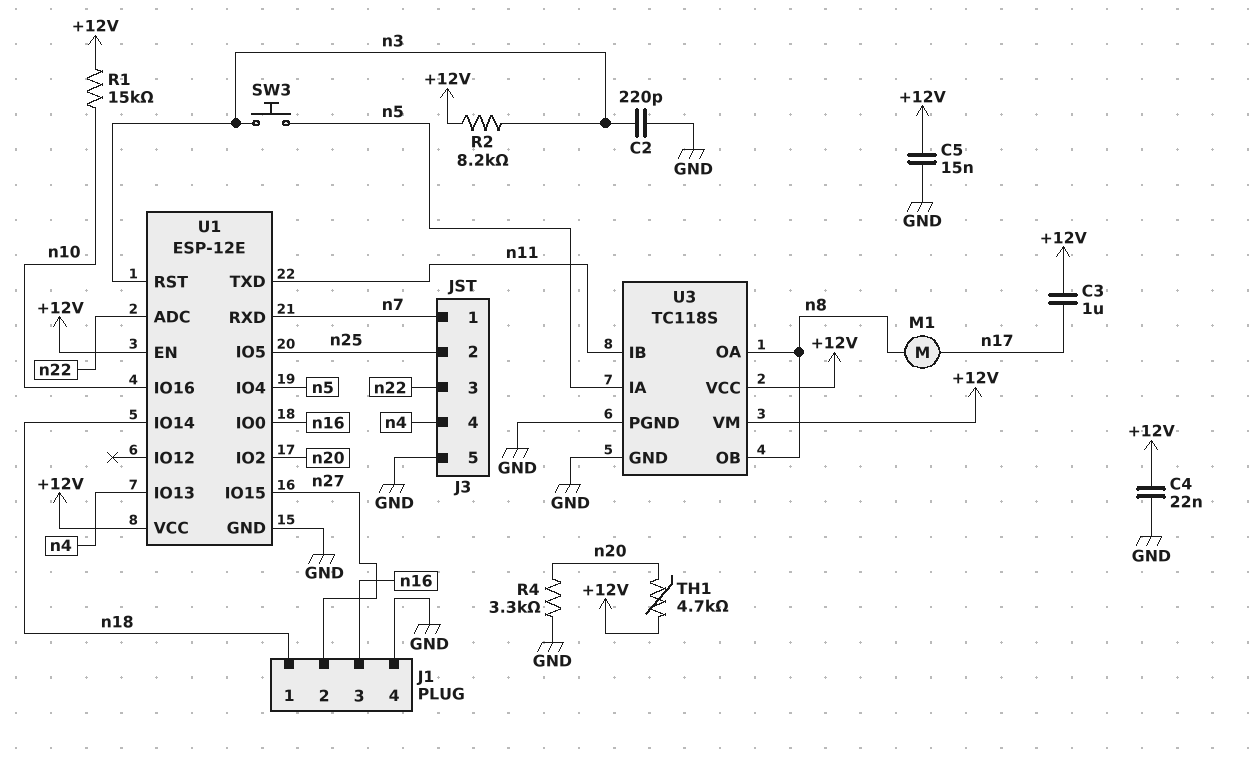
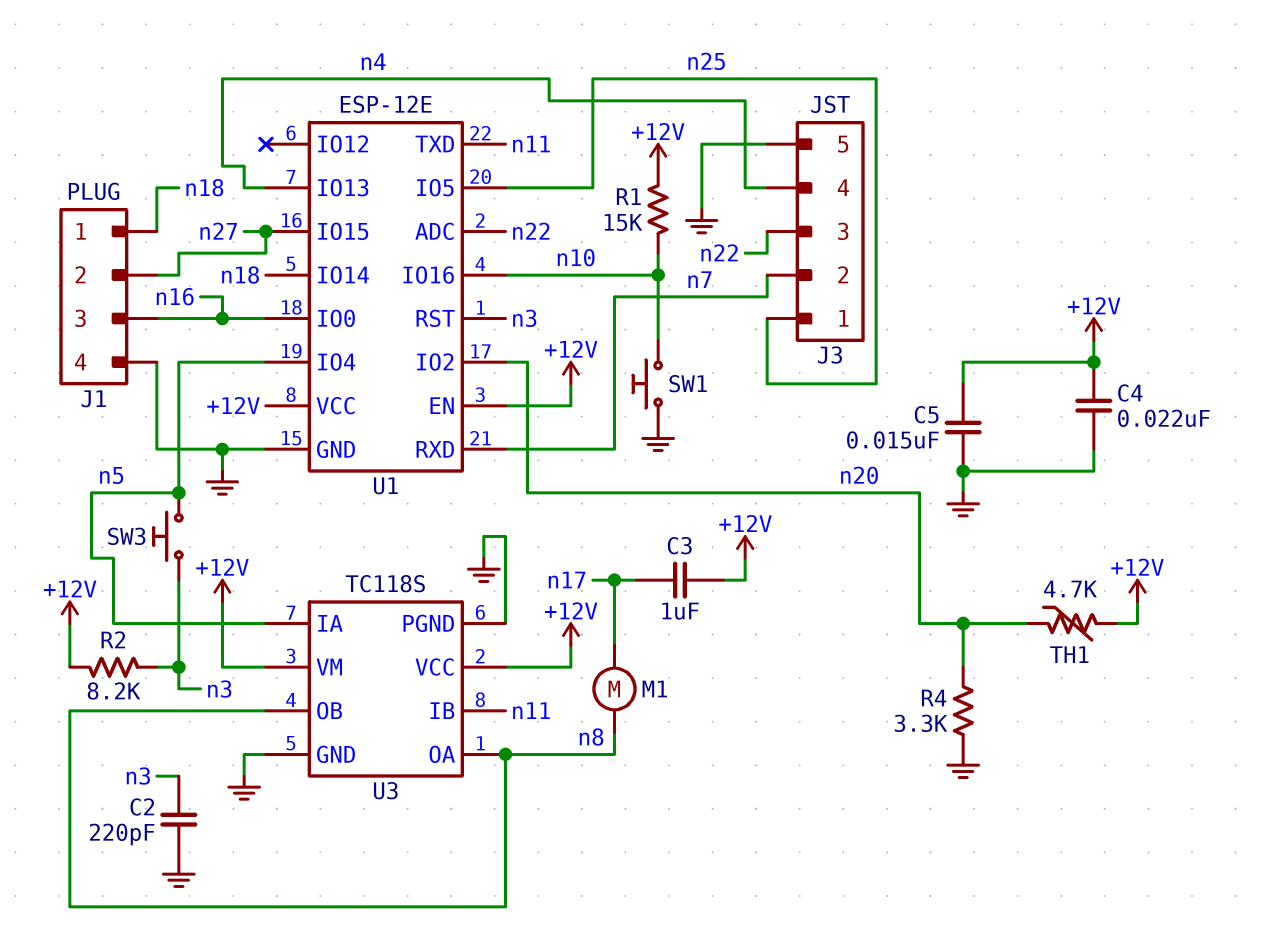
J3 pin 1: n7 -> n25
J3 pin 2: n25 -> n7
SW1: none -> button (GND, n10)

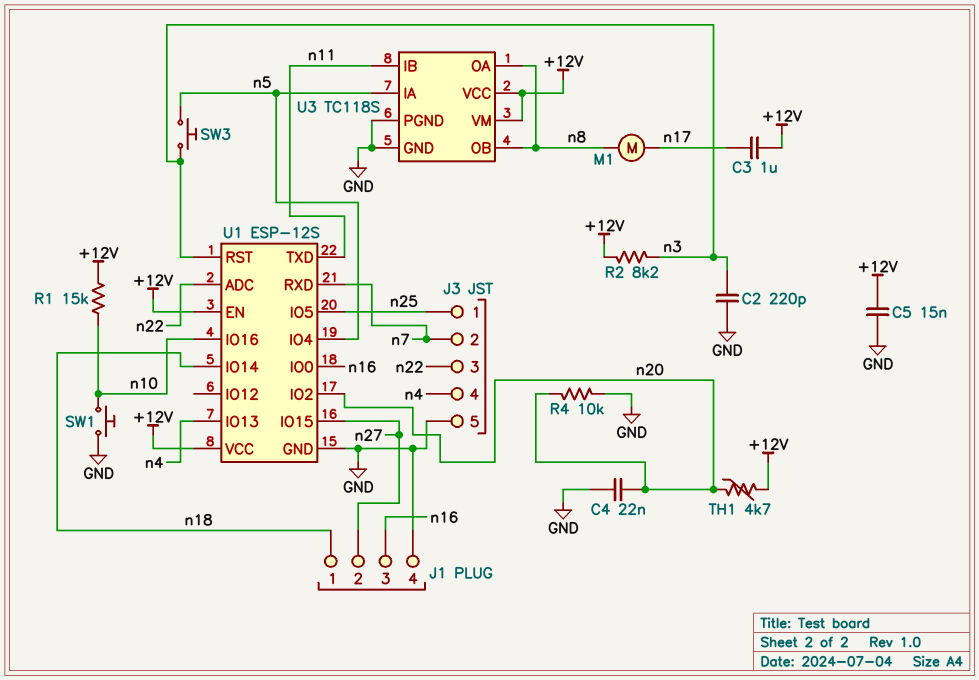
C4: 22nF (+12V, GND) -> 22nF (GND, n20)
R4: 3.3k (GND, n20) -> 10k (GND, n20)
U1: ESP-12E -> ESP-12S

